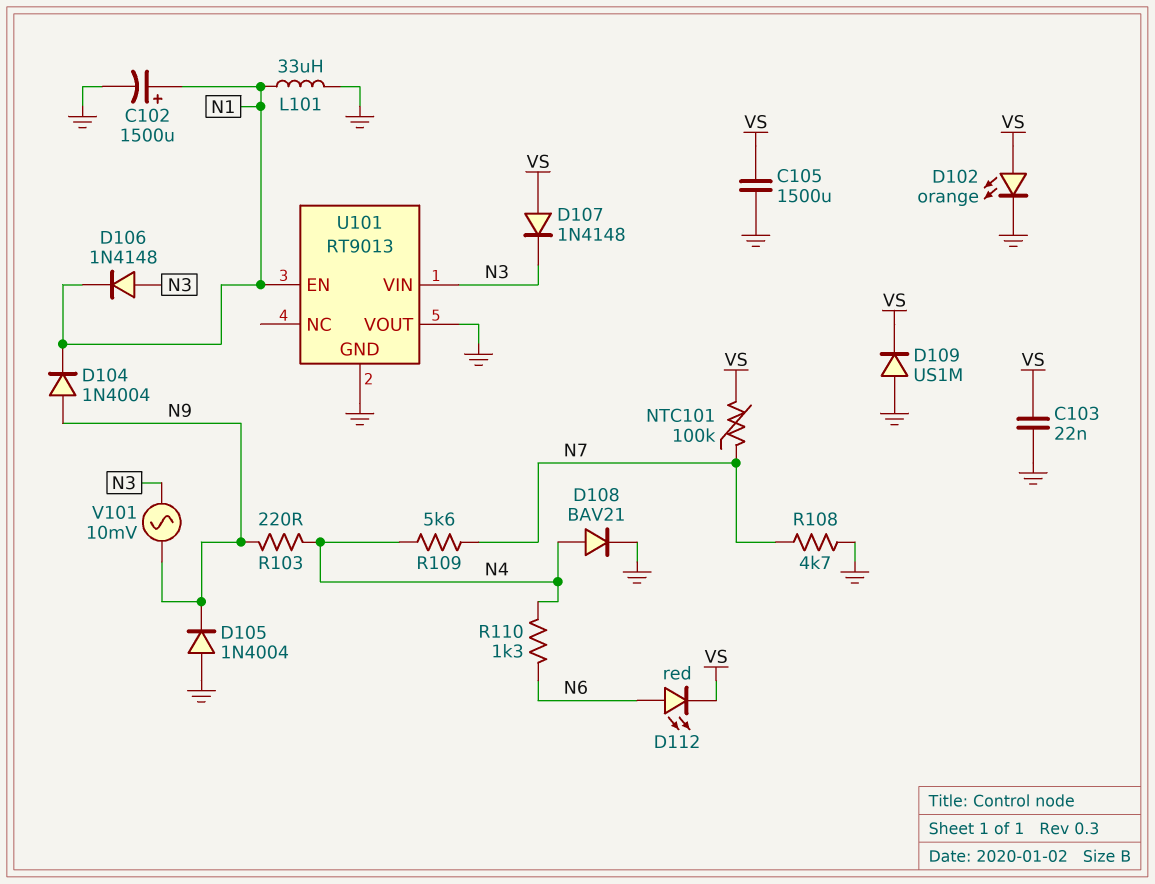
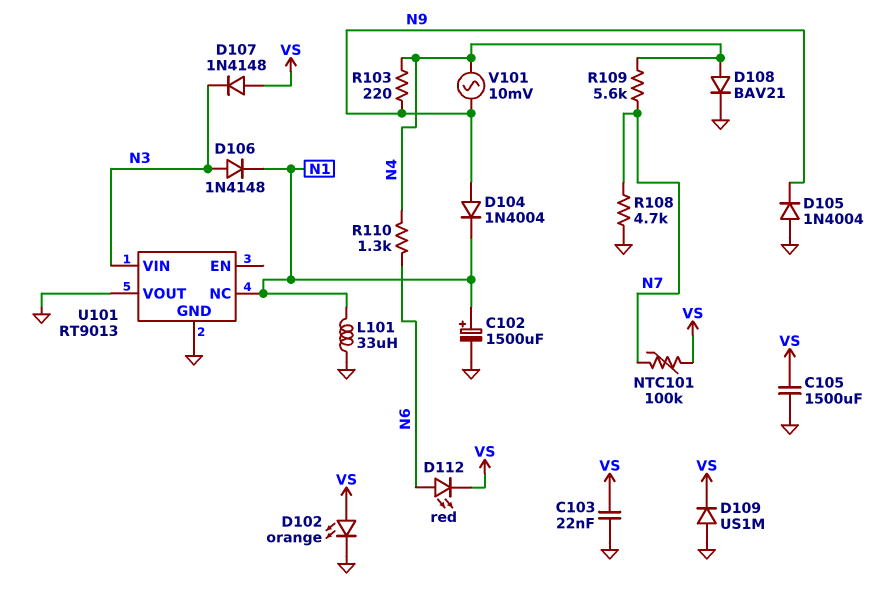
U101 pin EN: N1 -> none
U101 pin NC: none -> N1
V101: AC 10mV (N3, N9) -> AC 10mV (N4, N9)

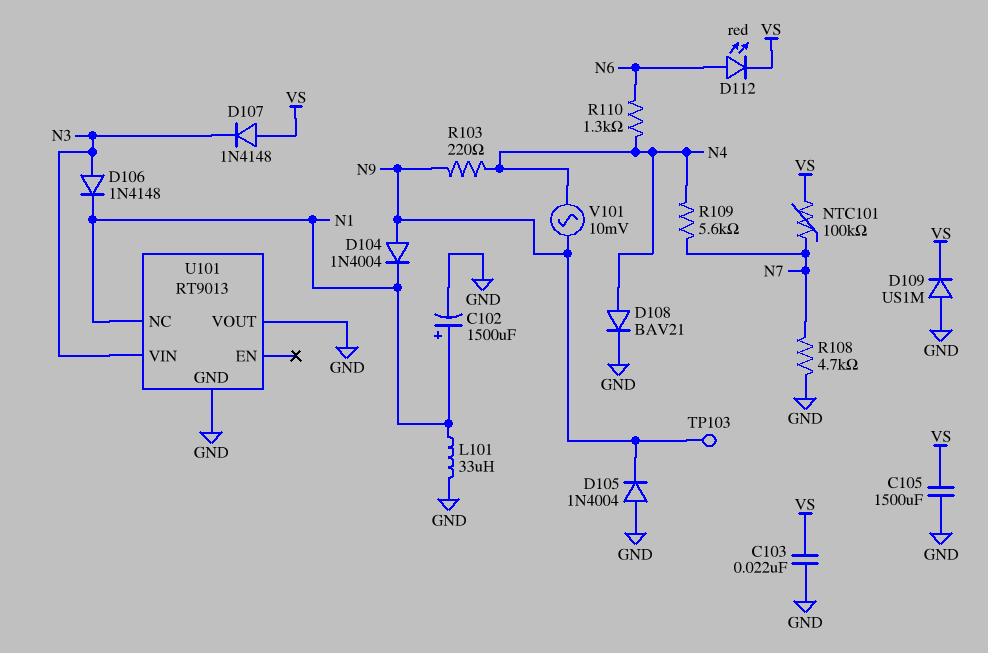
D102: LED orange (A VS, K GND) -> none
TP103: none -> test point (N9)

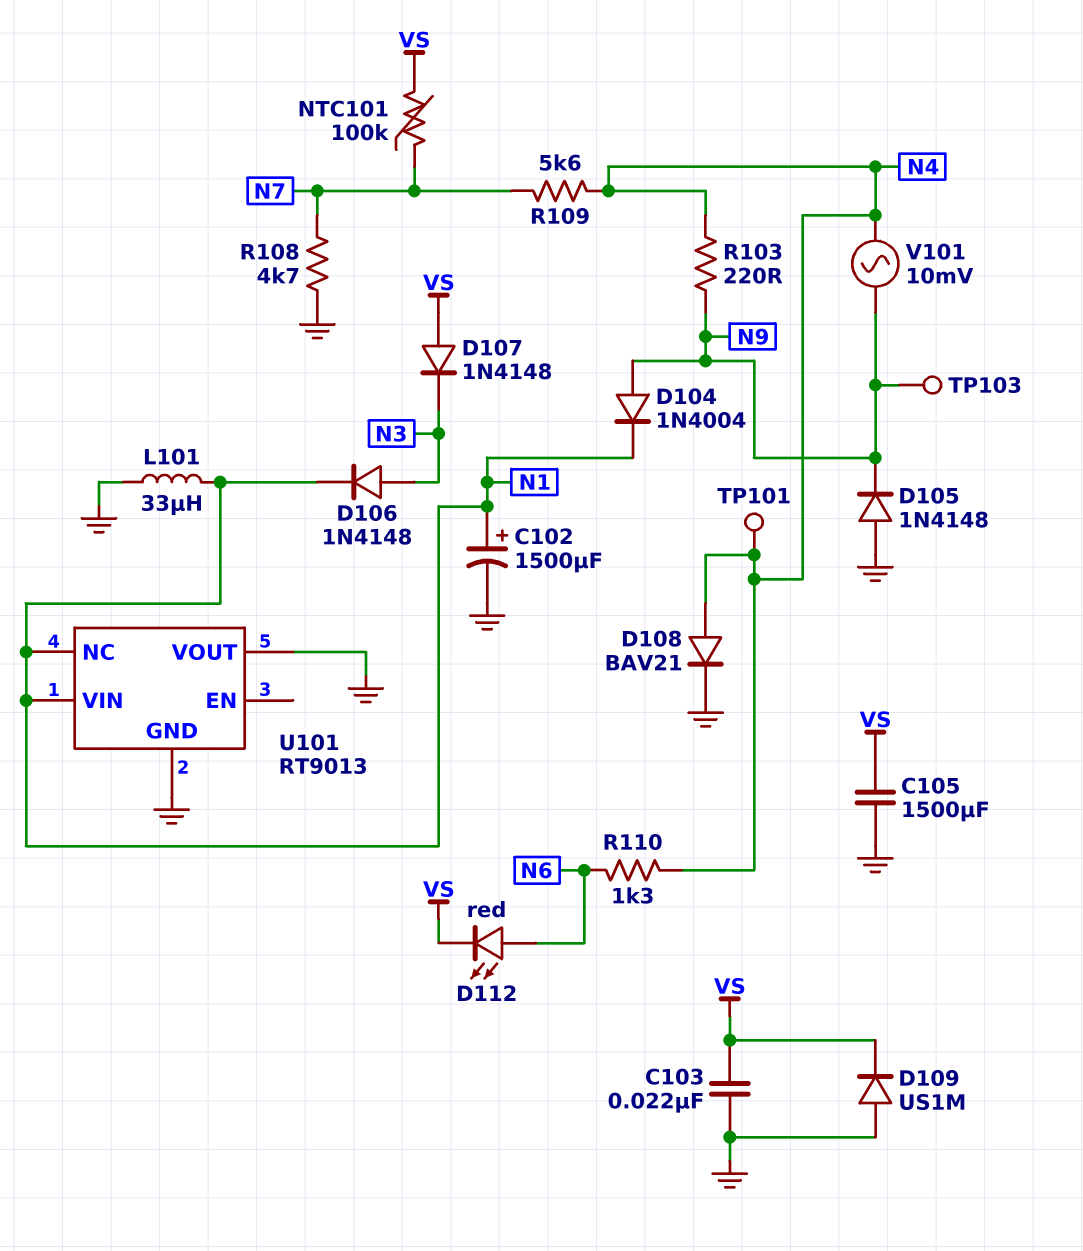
D105: diode 1N4004 (A GND, K N9) -> diode 1N4148 (A GND, K N9)
TP101: none -> test point (N4)
U101 pin VIN: N3 -> N1

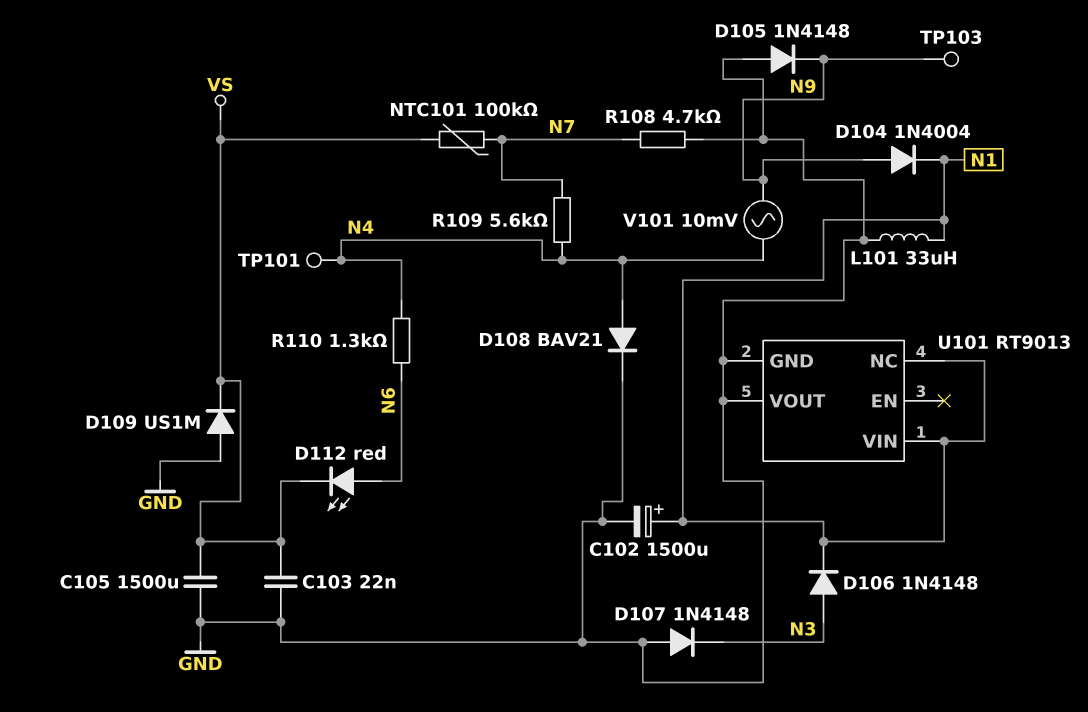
D107: diode 1N4148 (A VS, K N3) -> diode 1N4148 (A GND, K N3)
R103: 220 (N4, N9) -> none

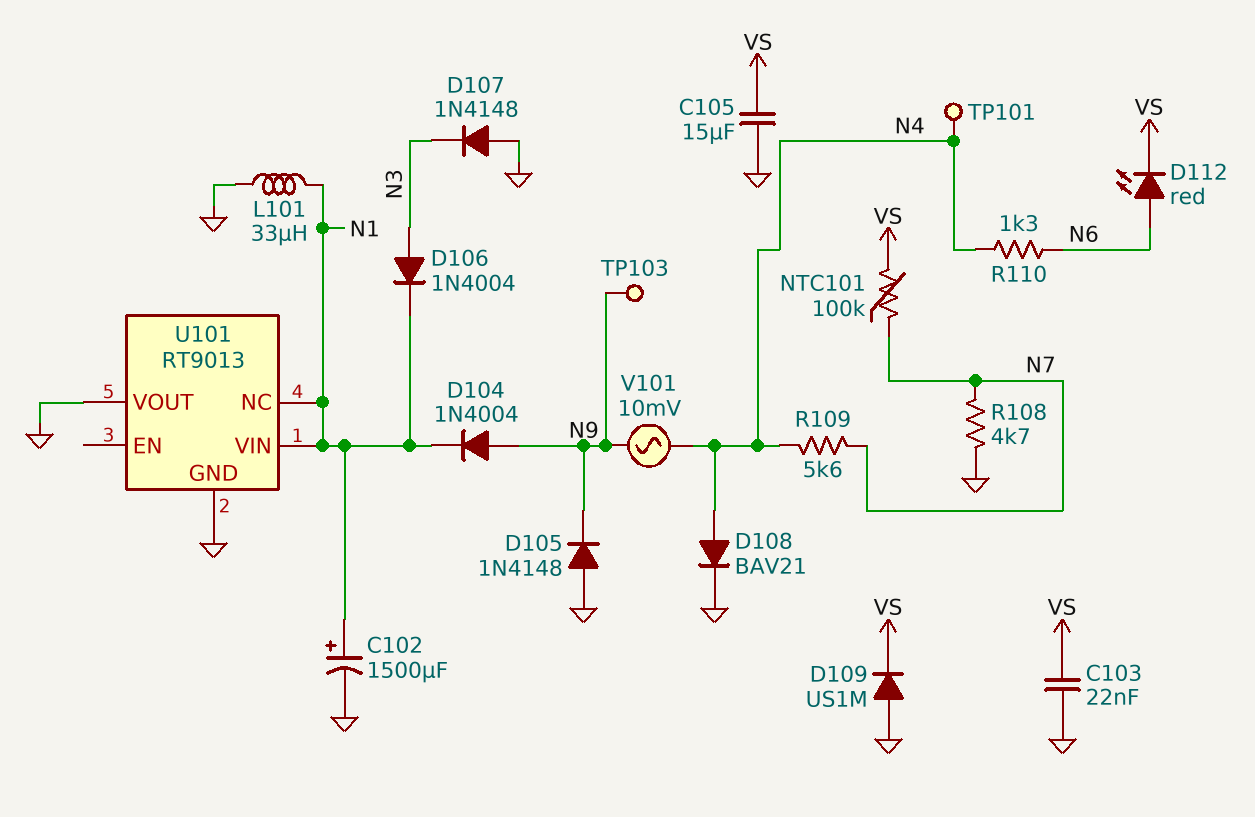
C105: 1500uF (GND, VS) -> 15uF (GND, VS)
D106: diode 1N4148 (A N3, K N1) -> diode 1N4004 (A N3, K N1)

